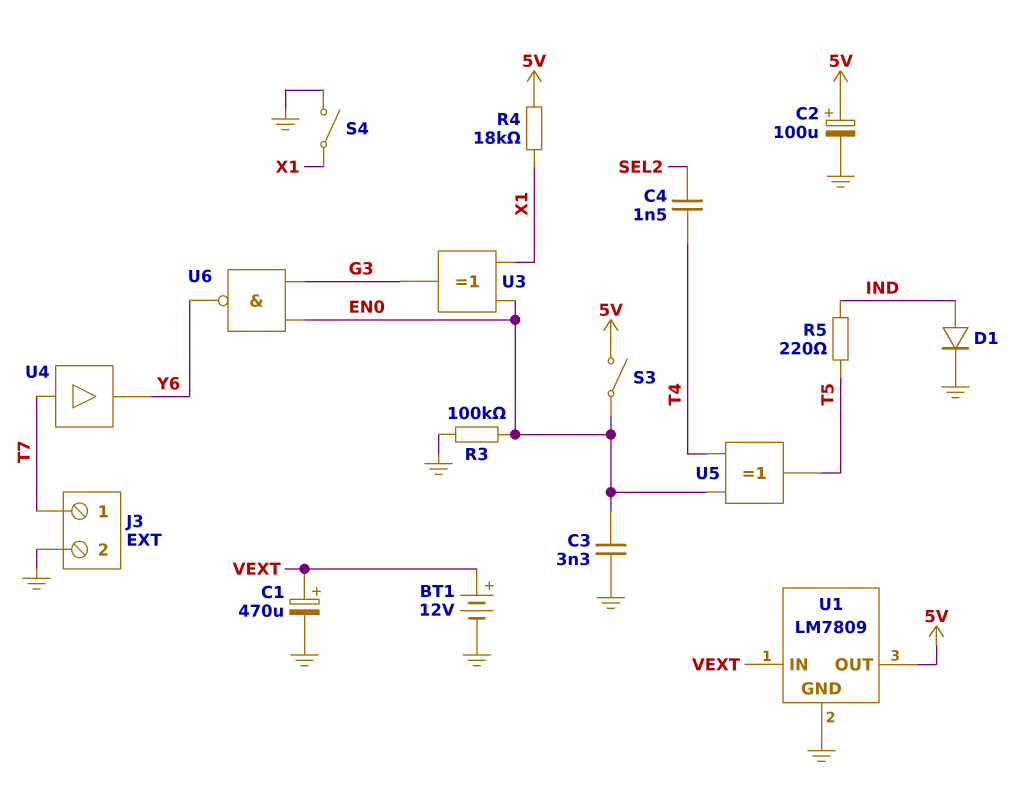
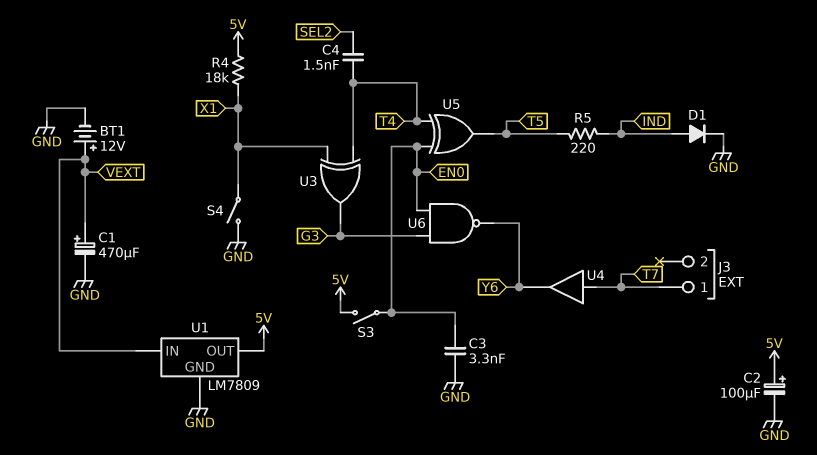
J3 pin 2: GND -> none
R3: 100k (EN0, GND) -> none
U3: XOR (in EN0, in X1, out G3) -> XOR (in T4, in X1, out G3)

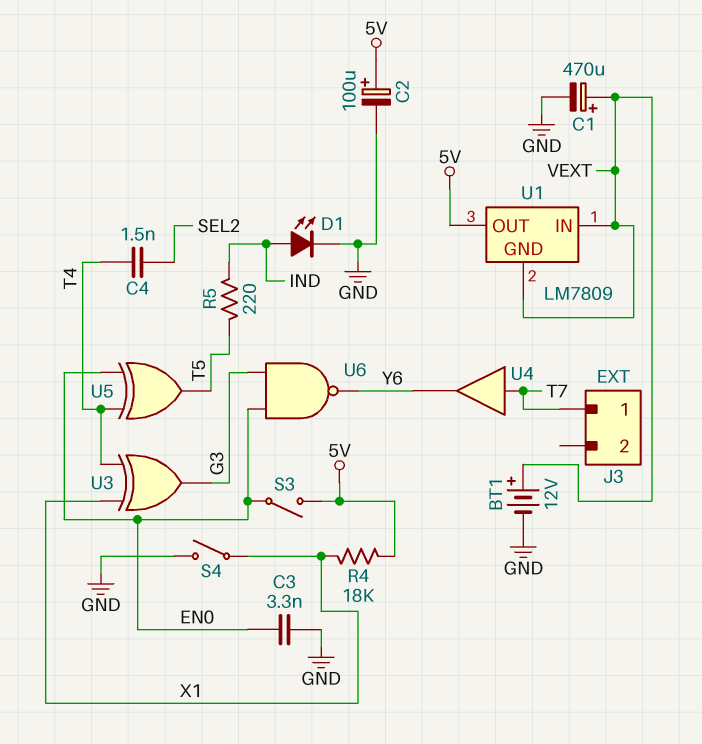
D1: diode (A IND, K GND) -> LED (A IND, K GND)
U1 pin GND: GND -> VEXT

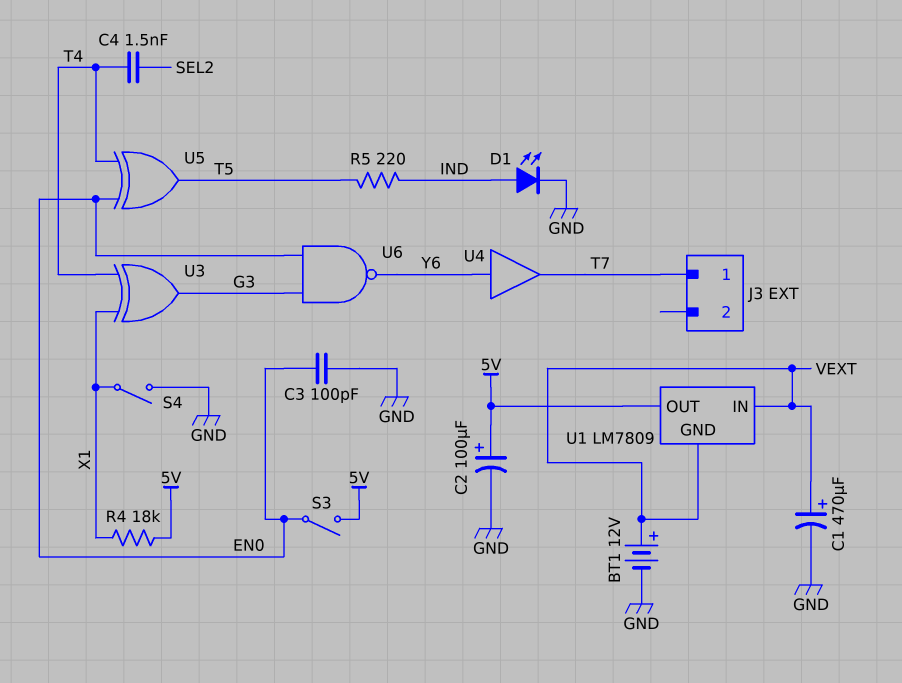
C3: 3.3nF (EN0, GND) -> 100pF (EN0, GND)
U4: buffer (in T7, out Y6) -> buffer (in Y6, out T7)

